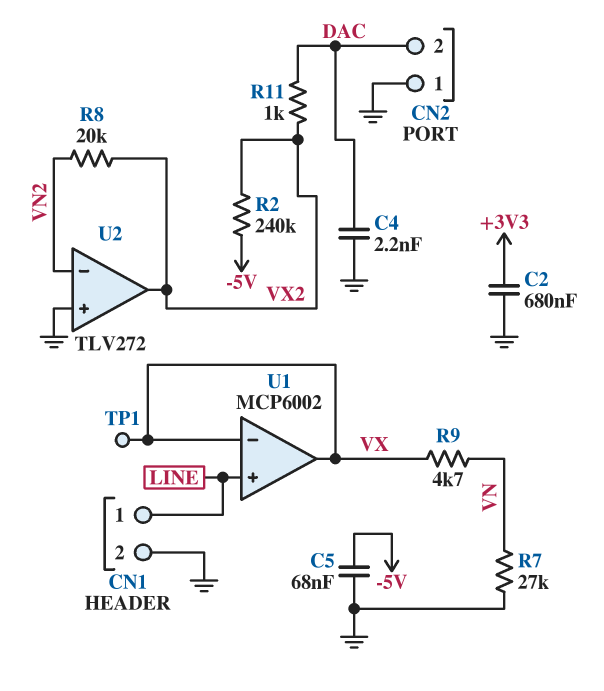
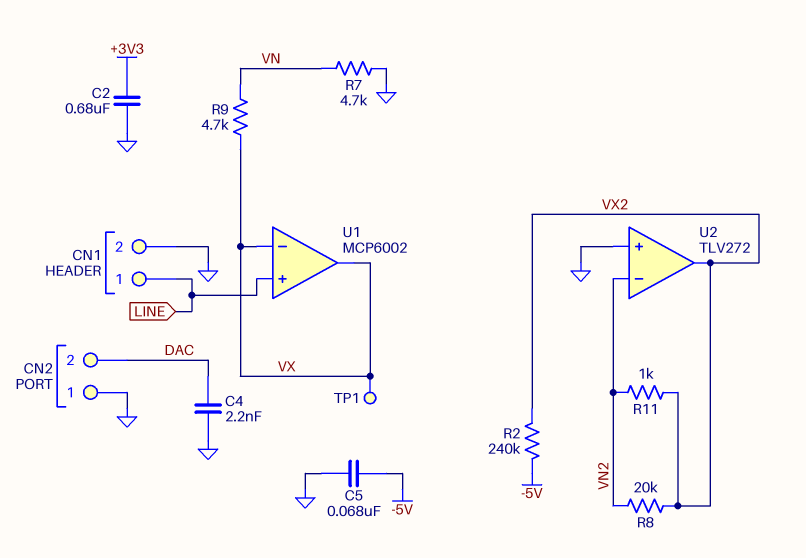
R7: 27k (GND, VN) -> 4.7k (GND, VN)
R11: 1k (DAC, VX2) -> 1k (VN2, VX2)

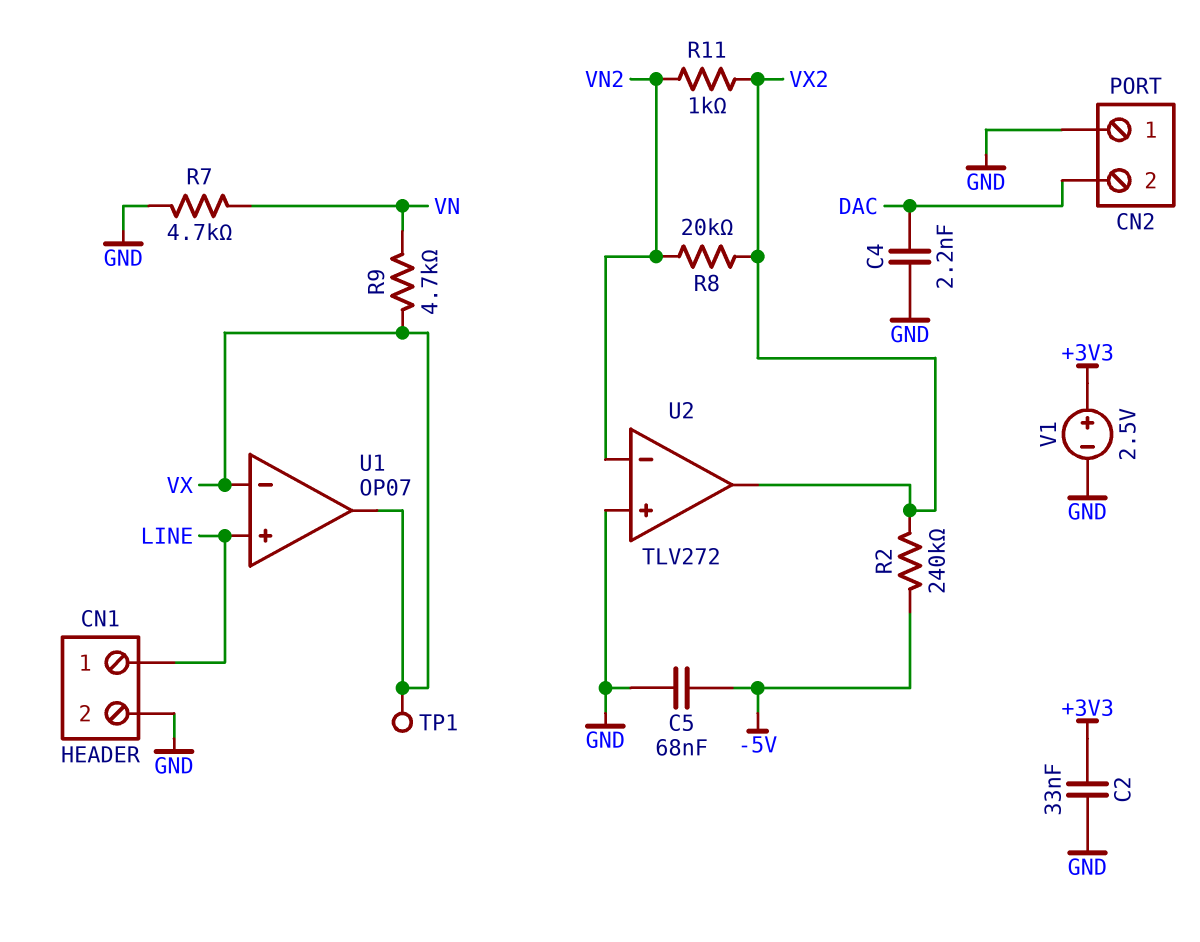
C2: 680nF (+3V3, GND) -> 33nF (+3V3, GND)
U1: MCP6002 -> OP07
V1: none -> 2.5V (plus +3V3, minus GND)

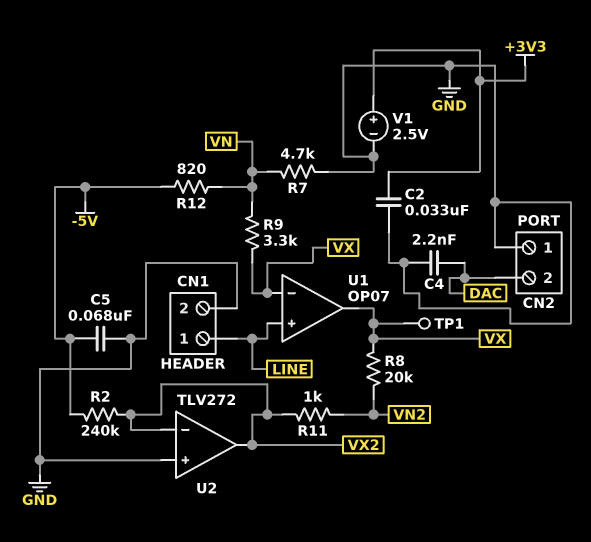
R8: 20k (VN2, VX2) -> 20k (VN2, VX)
R9: 4.7k (VN, VX) -> 3.3k (VN, VX)
R12: none -> 820 (-5V, VN)
U2 pin in-: VN2 -> VX2

